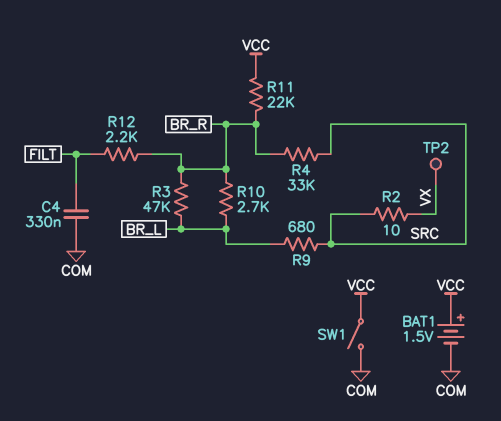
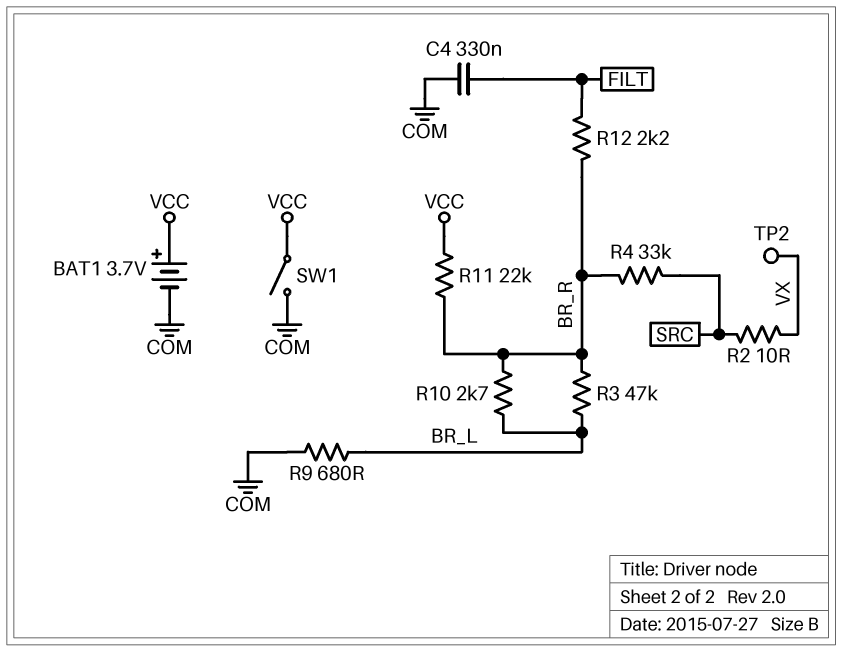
BAT1: 1.5V (plus VCC, minus COM) -> 3.7V (plus VCC, minus COM)
R9: 680 (BR_L, SRC) -> 680 (BR_L, COM)

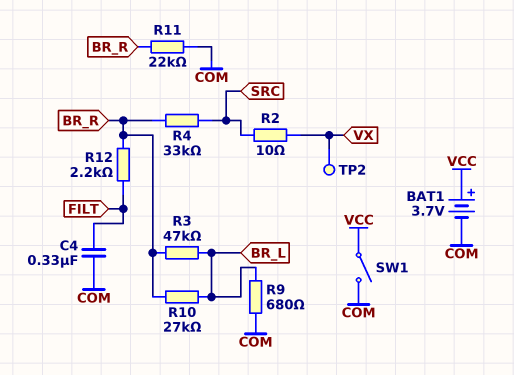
R10: 2.7k (BR_L, BR_R) -> 27k (BR_L, BR_R)
R11: 22k (BR_R, VCC) -> 22k (BR_R, COM)

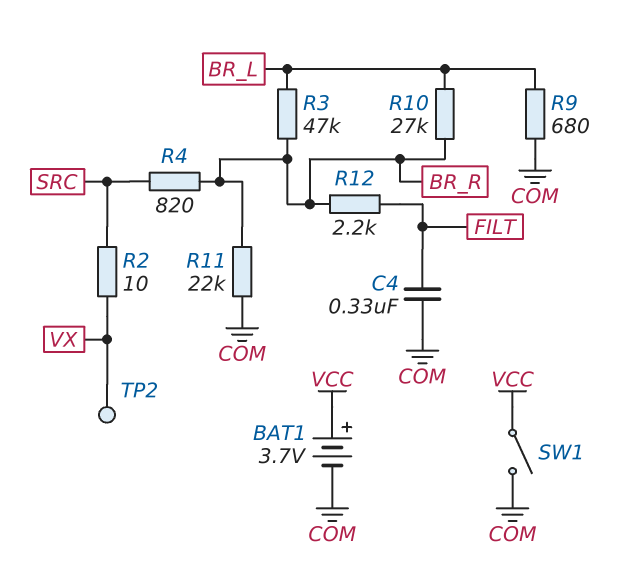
R4: 33k (BR_R, SRC) -> 820 (BR_R, SRC)

